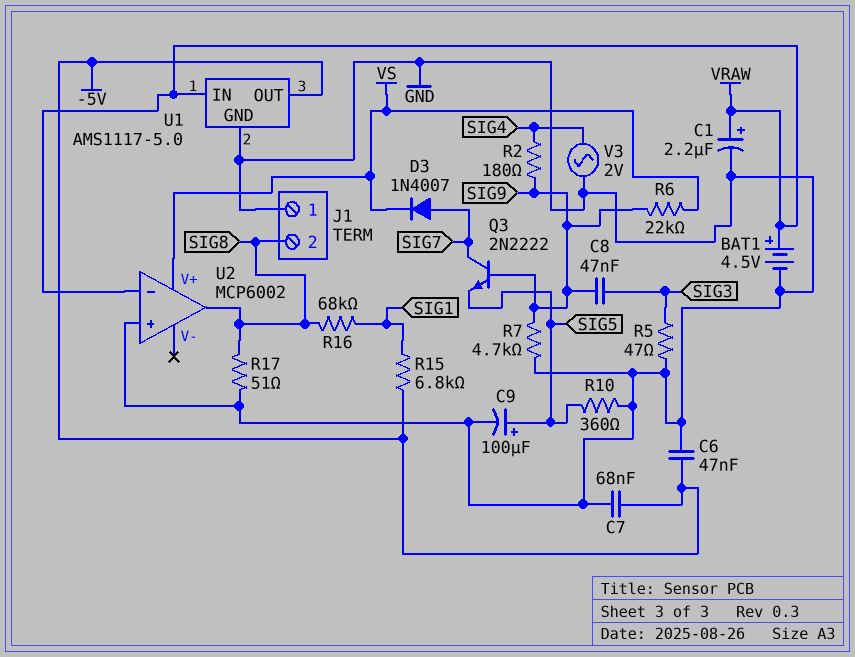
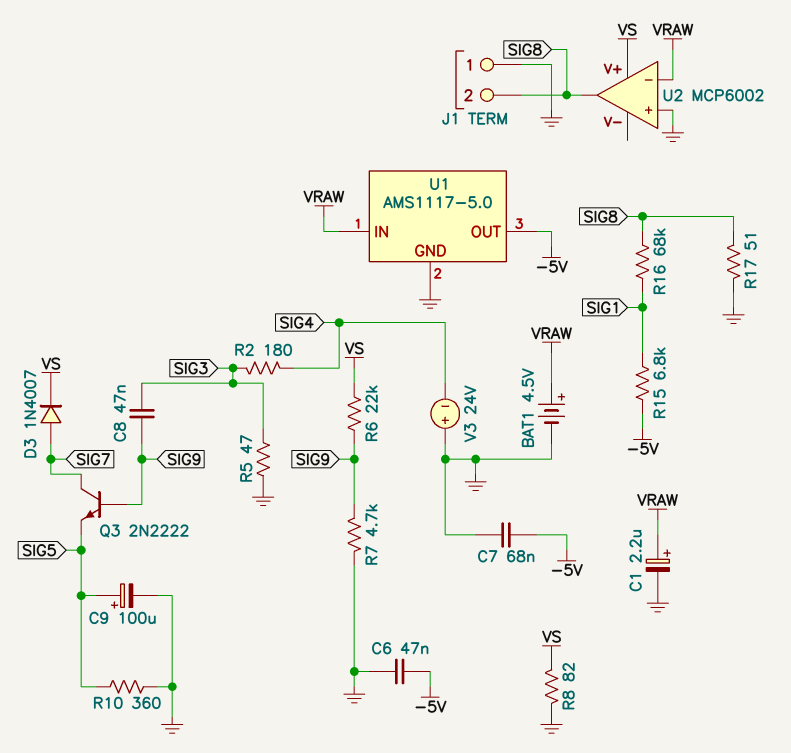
R2: 180 (SIG4, SIG9) -> 180 (SIG3, SIG4)
R8: none -> 82 (GND, VS)
V3: AC 2V (GND, SIG4) -> 24V (plus GND, minus SIG4)

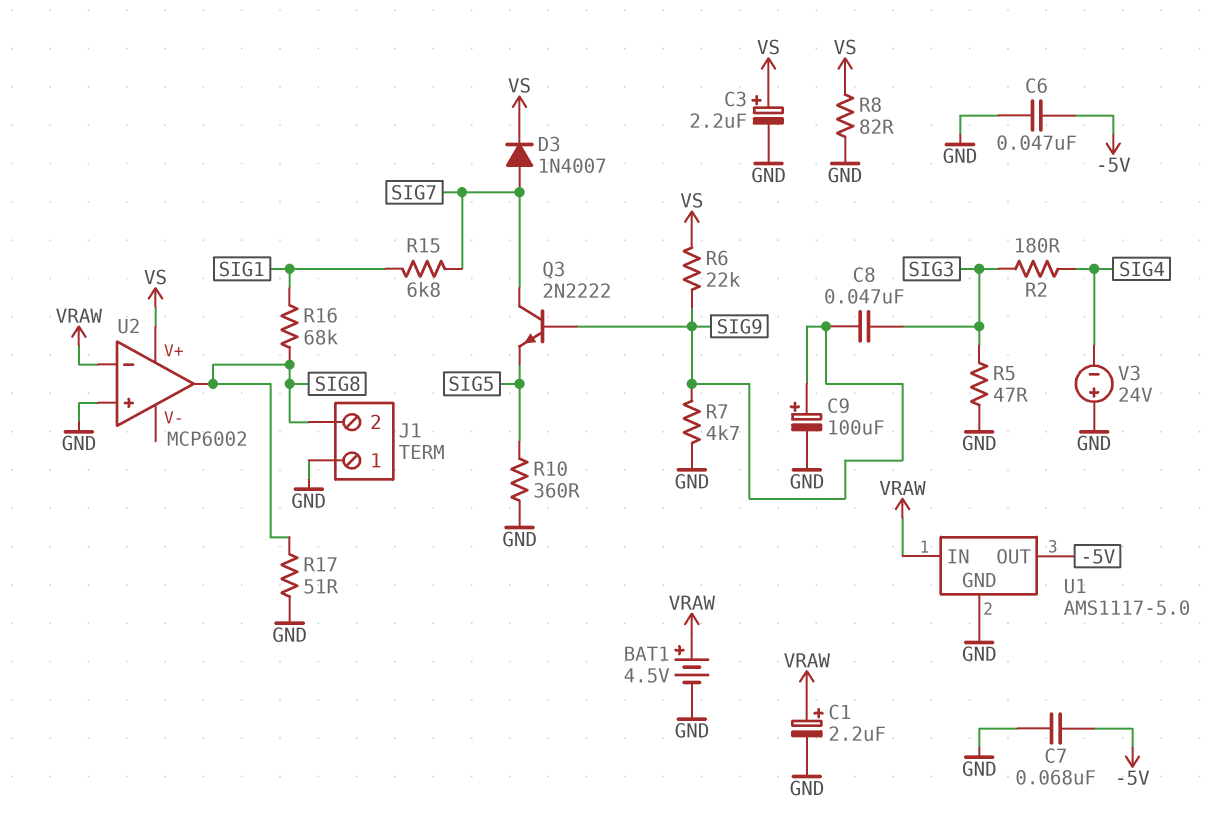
C3: none -> 2.2uF (plus VS, minus GND)
C9: 100uF (plus SIG5, minus GND) -> 100uF (plus SIG9, minus GND)
R15: 6.8k (-5V, SIG1) -> 6.8k (SIG1, SIG7)

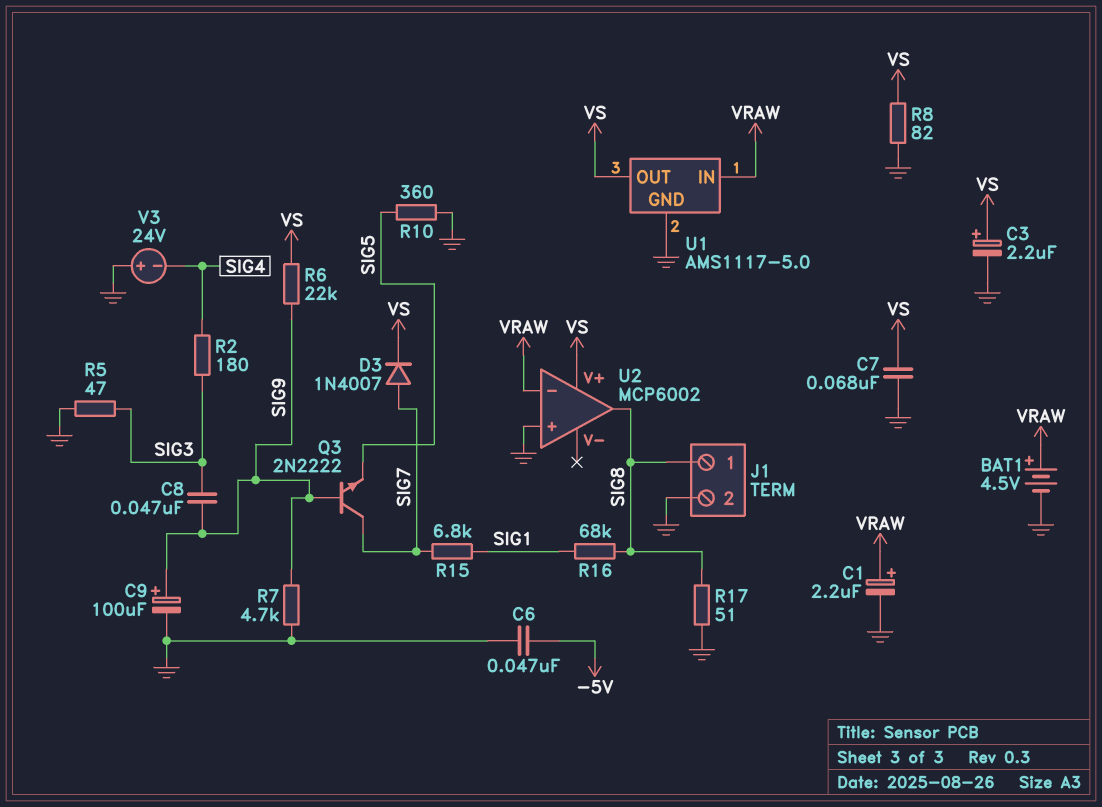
C7: 68nF (-5V, GND) -> 68nF (GND, VS)
J1 pin 1: GND -> SIG8
J1 pin 2: SIG8 -> GND
U1 pin OUT: -5V -> VS

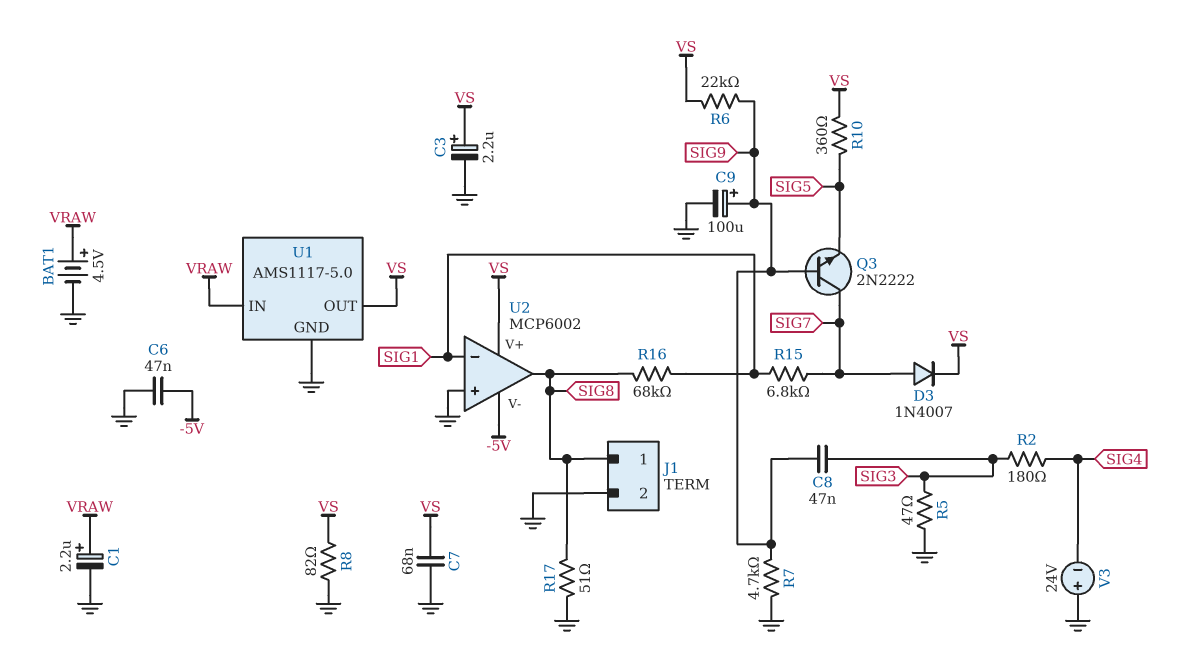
R10: 360 (GND, SIG5) -> 360 (SIG5, VS)
U2 pin V-: none -> -5V
U2 pin in-: VRAW -> SIG1

